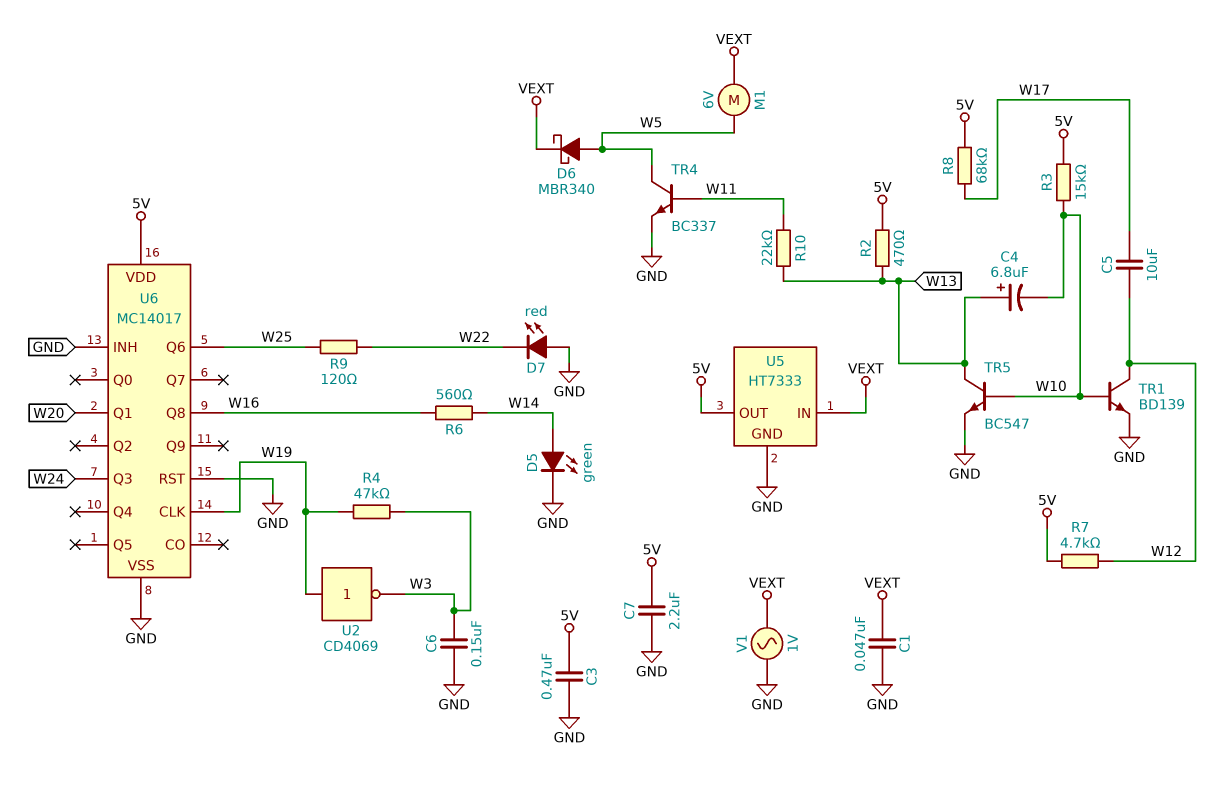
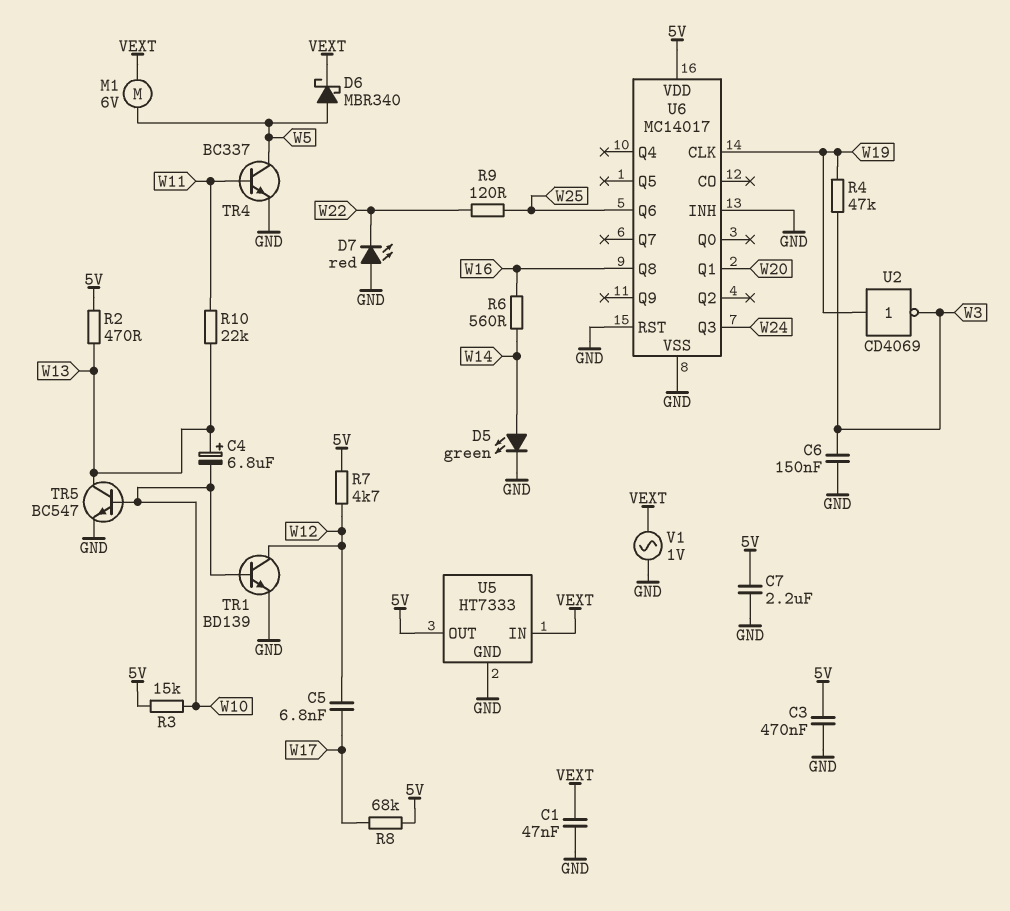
C5: 10uF (W12, W17) -> 6.8nF (W12, W17)

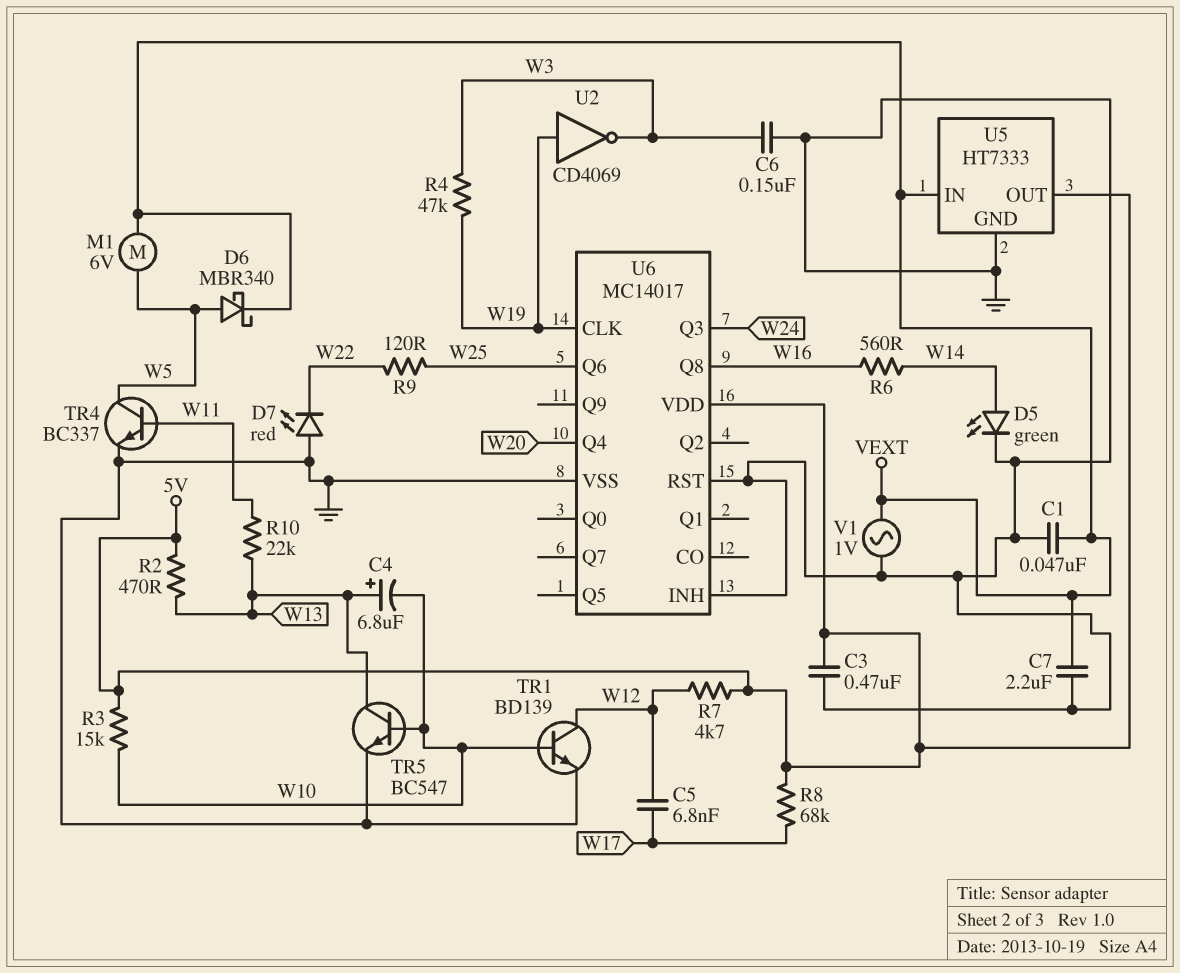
C7: 2.2uF (5V, GND) -> 2.2uF (GND, VEXT)
U6 pin Q1: W20 -> none
U6 pin Q4: none -> W20

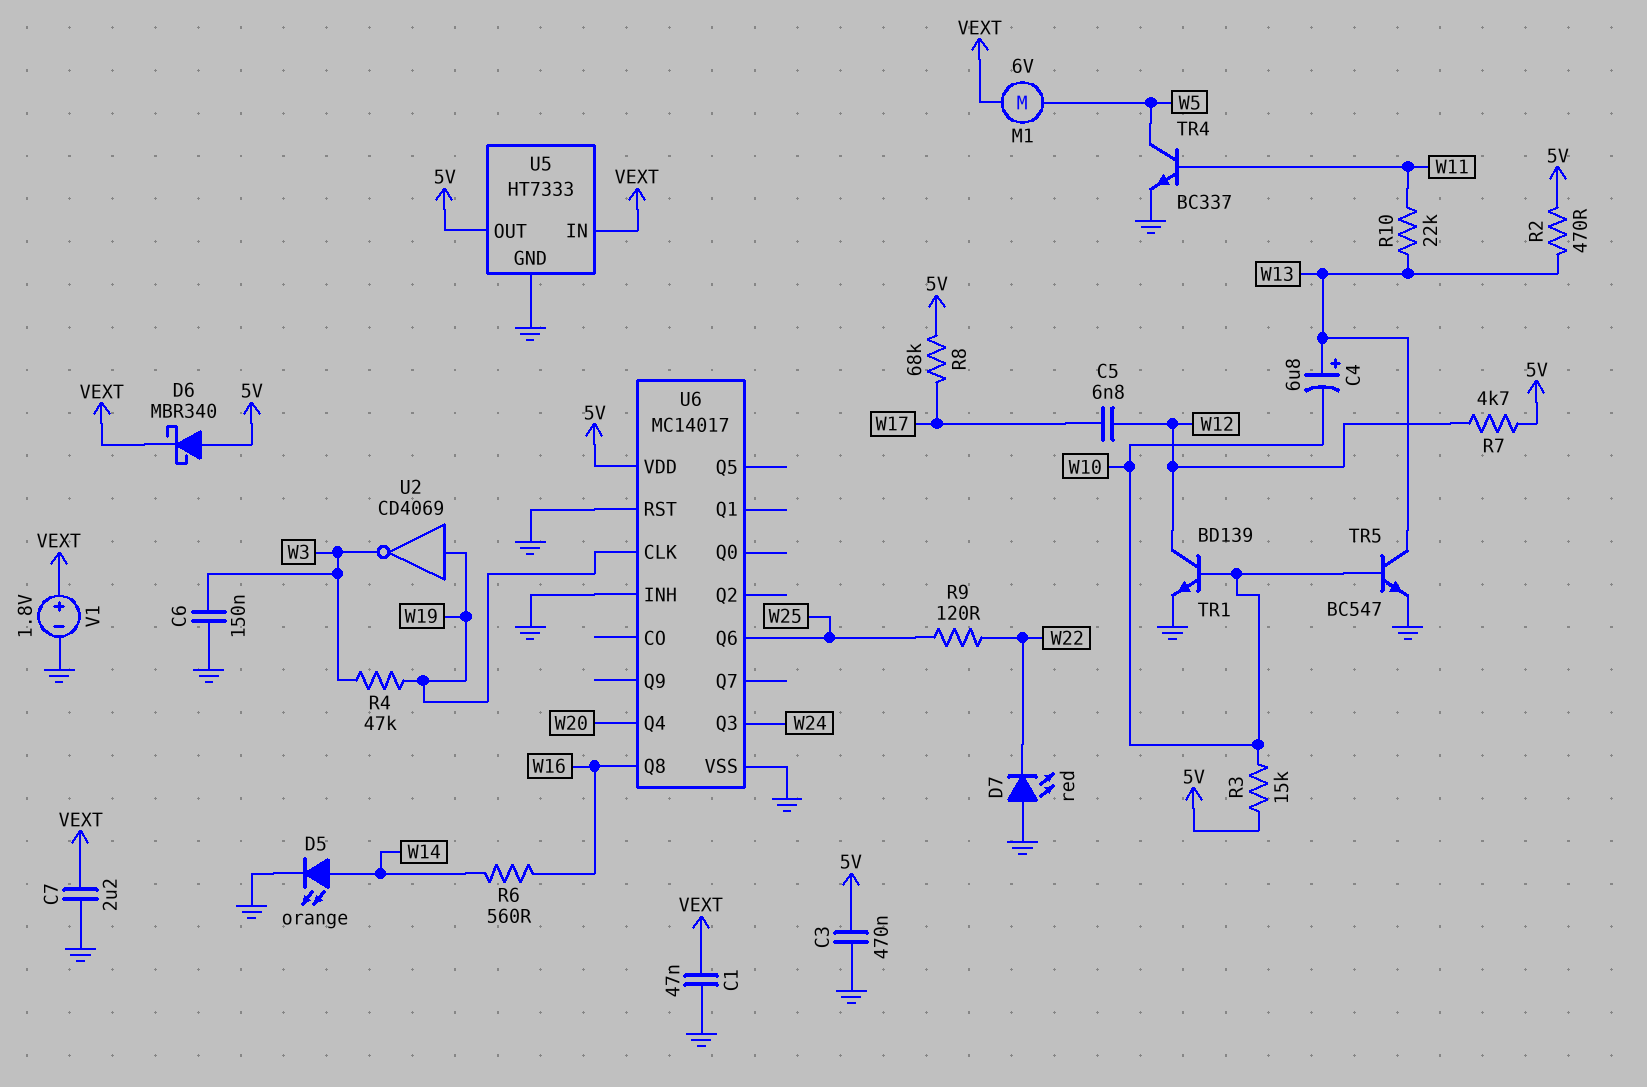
D5: LED green (A W14, K GND) -> LED orange (A W14, K GND)
D6: schottky MBR340 (A W5, K VEXT) -> schottky MBR340 (A 5V, K VEXT)
V1: AC 1V (GND, VEXT) -> 1.8V (plus VEXT, minus GND)

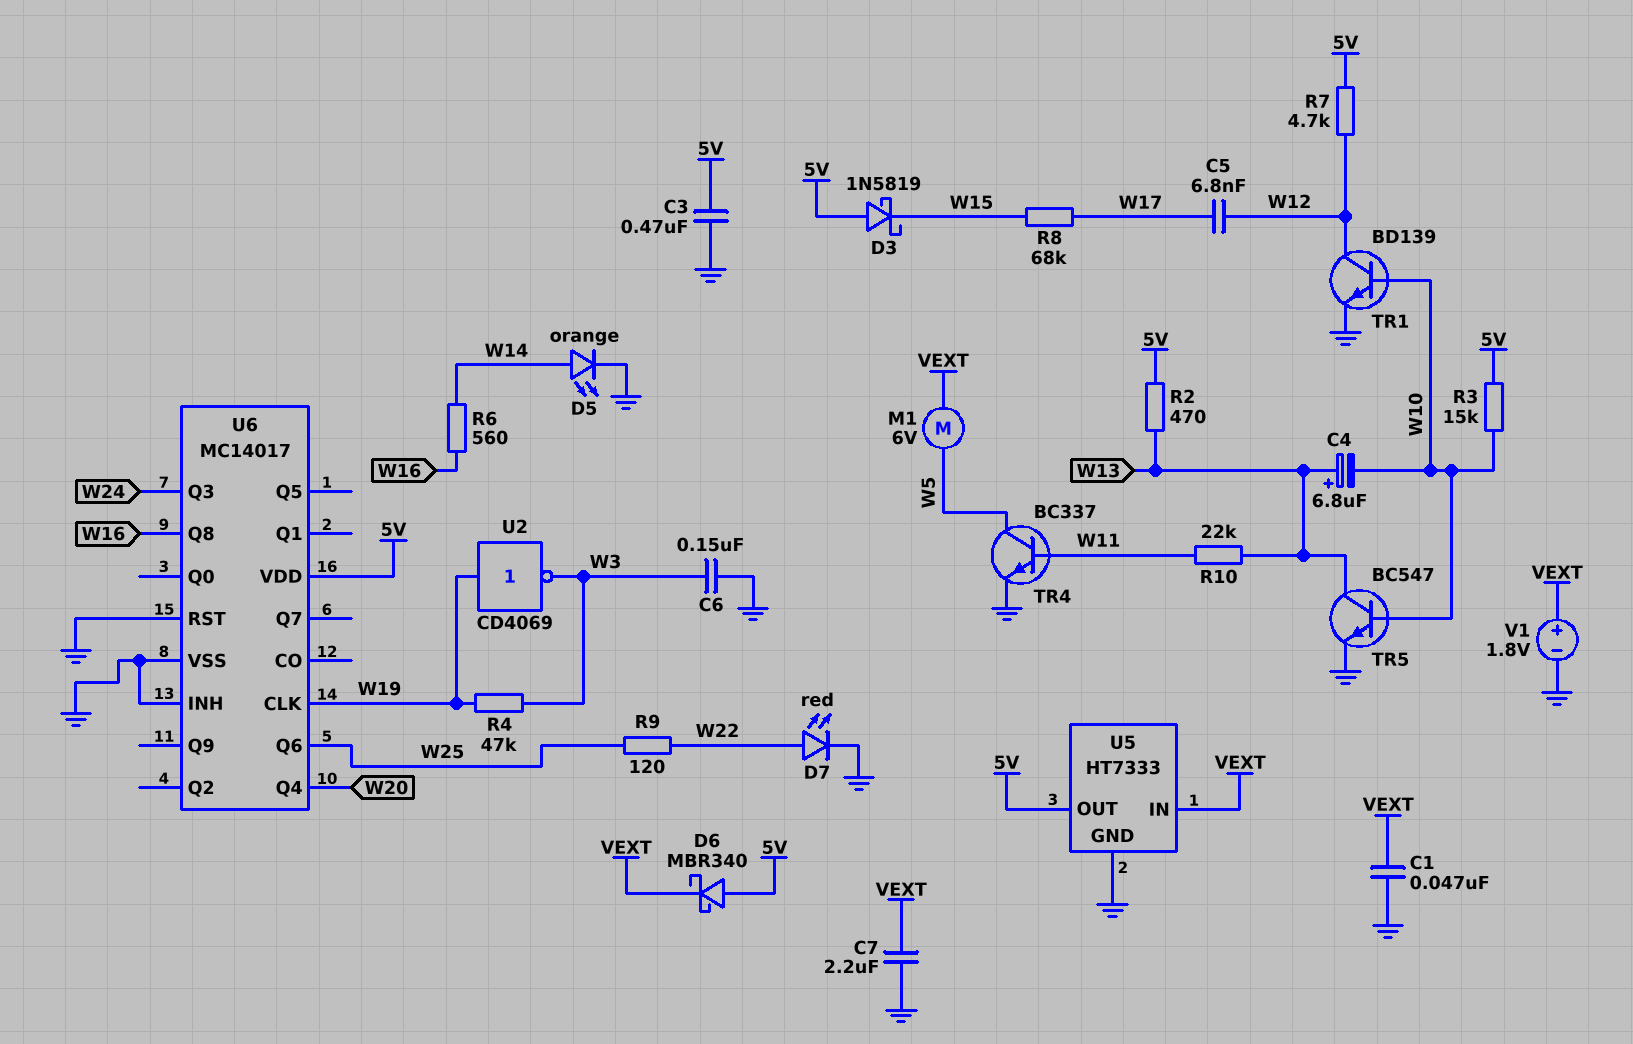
D3: none -> schottky 1N5819 (A 5V, K W15)
D7: LED red (A GND, K W22) -> LED red (A W22, K GND)
R8: 68k (5V, W17) -> 68k (W15, W17)

